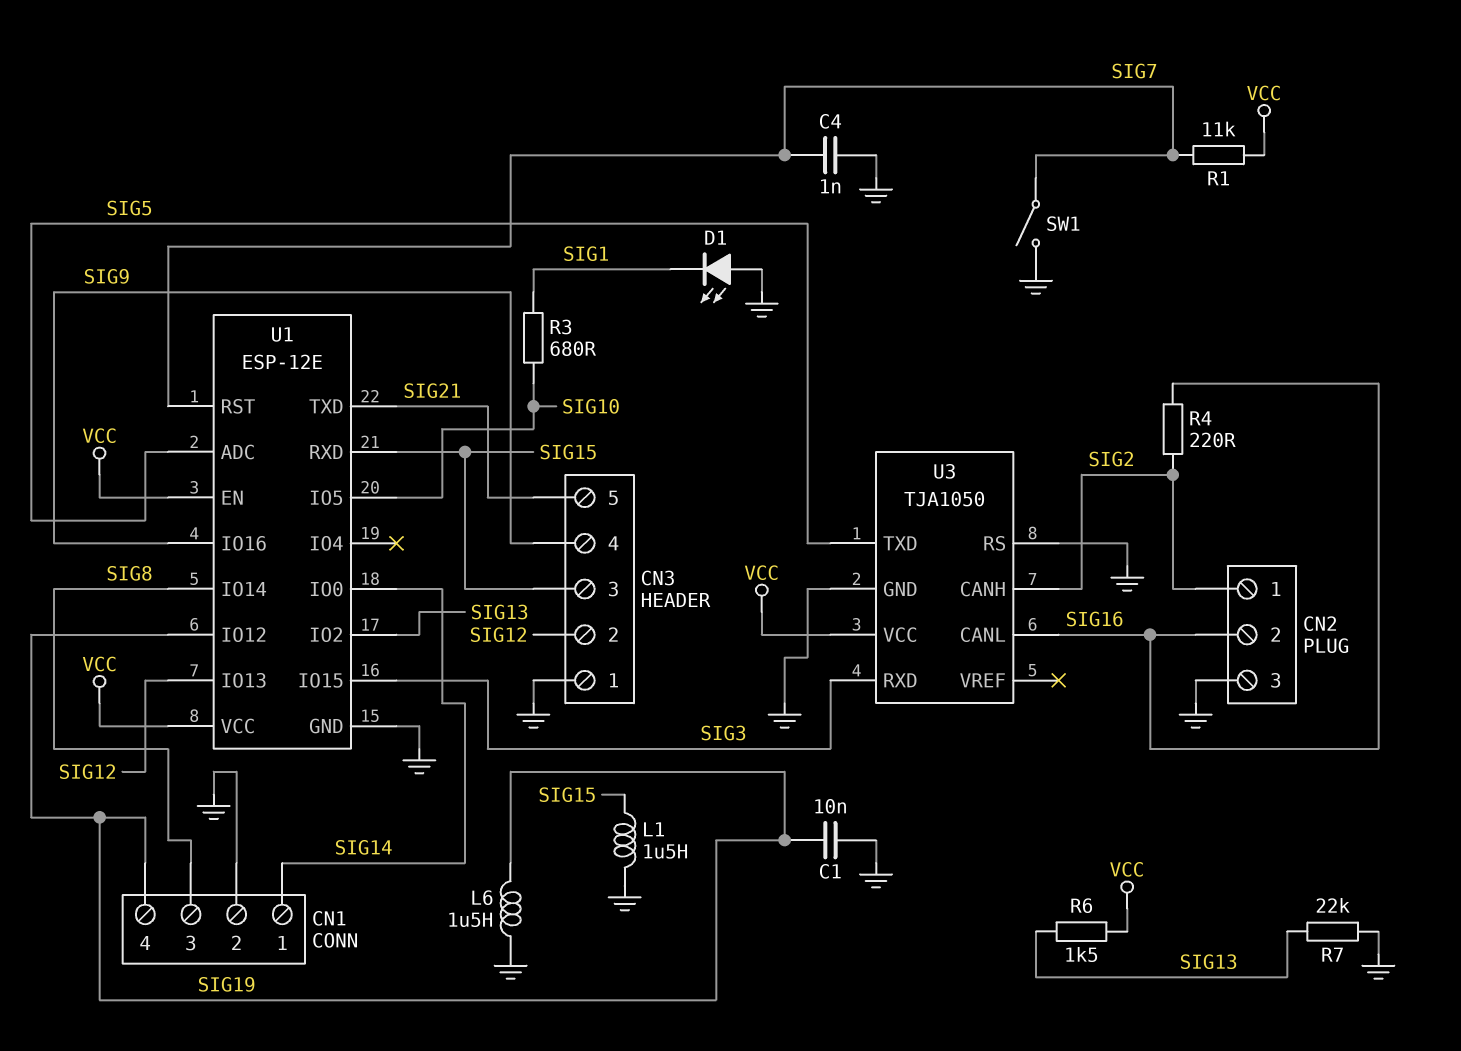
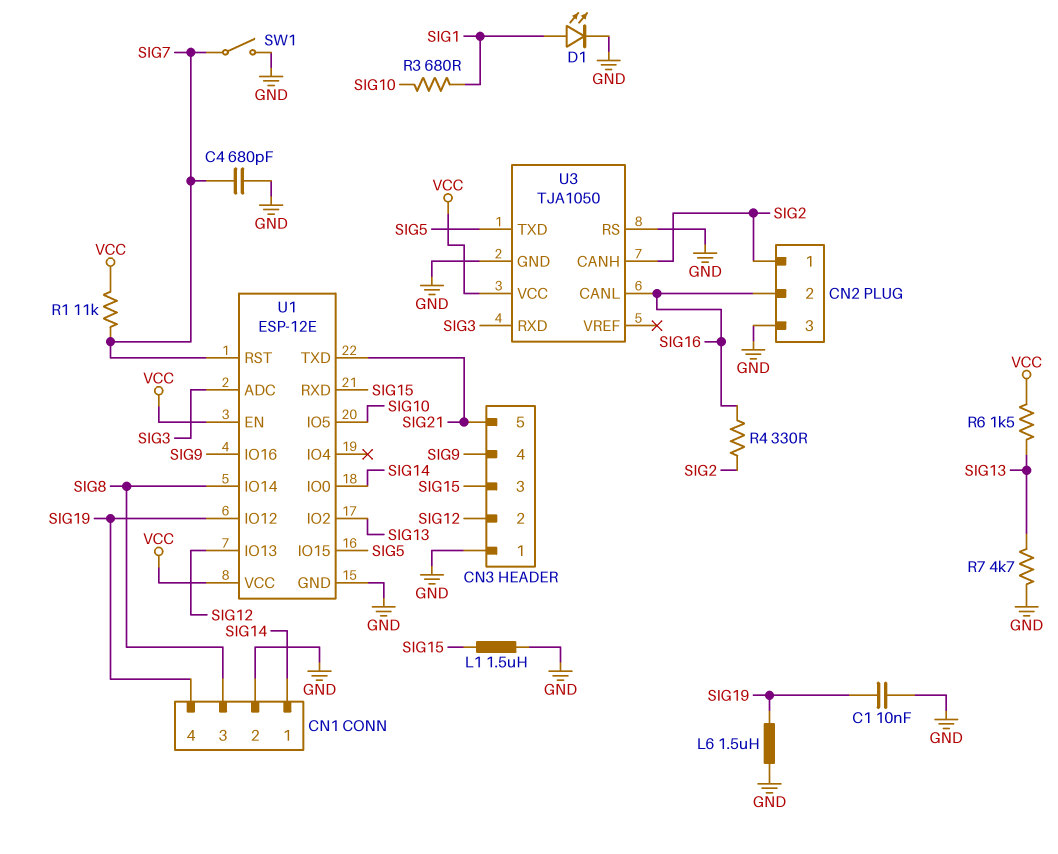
C4: 1nF (GND, SIG7) -> 680pF (GND, SIG7)
D1: LED (A GND, K SIG1) -> LED (A SIG1, K GND)
R4: 220 (SIG2, SIG16) -> 330 (SIG2, SIG16)
R7: 22k (GND, SIG13) -> 4.7k (GND, SIG13)
U1 pin ADC: SIG5 -> SIG3
U1 pin IO15: SIG3 -> SIG5

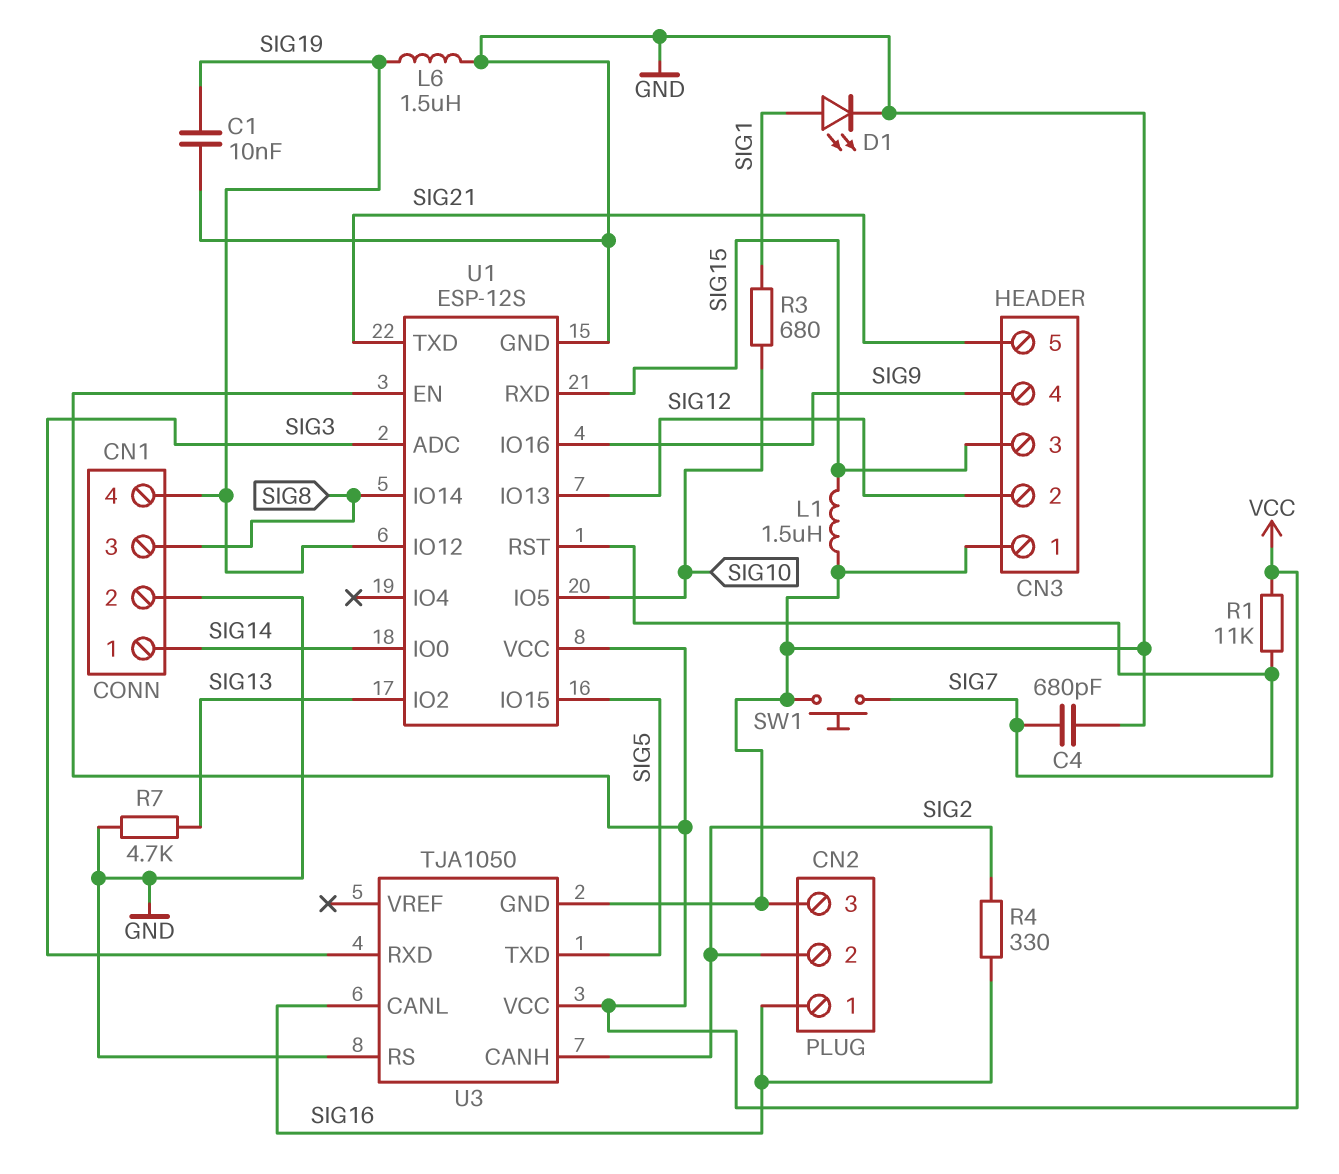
CN2 pin 1: SIG2 -> SIG16
CN2 pin 2: SIG16 -> SIG2
R6: 1.5k (SIG13, VCC) -> none
SW1: switch (GND, SIG7) -> button (GND, SIG7)
U1: ESP-12E -> ESP-12S

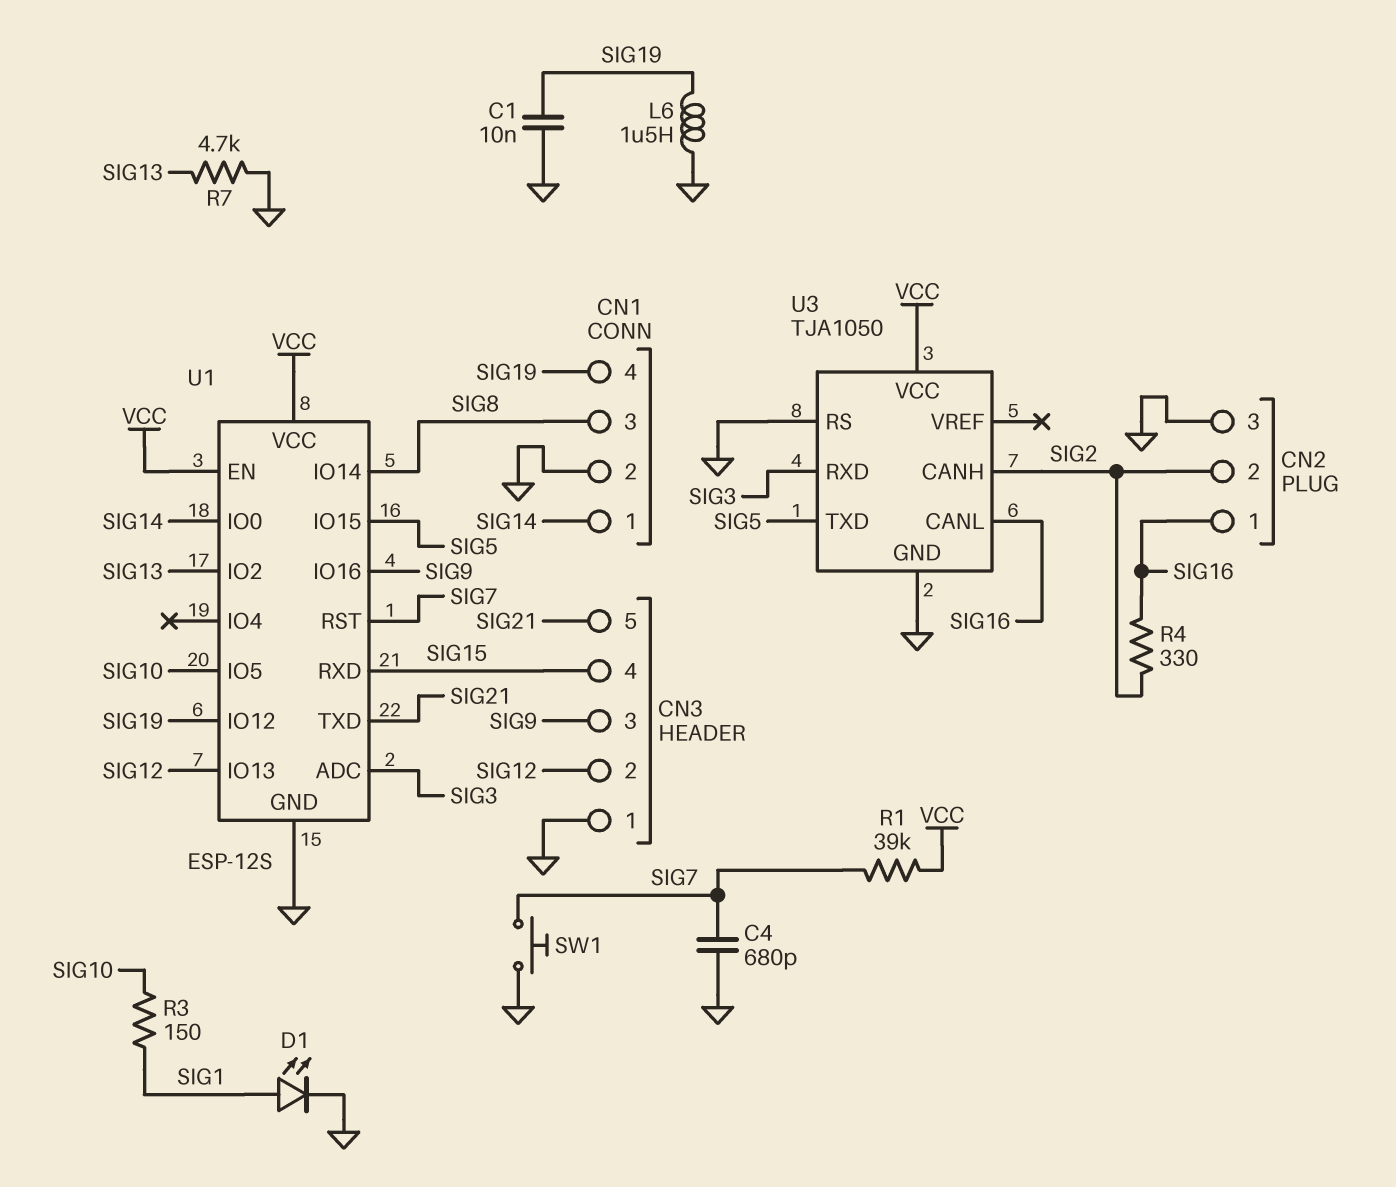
CN3 pin 3: SIG15 -> SIG9
CN3 pin 4: SIG9 -> SIG15
L1: 1.5uH (GND, SIG15) -> none
R1: 11k (SIG7, VCC) -> 39k (SIG7, VCC)
R3: 680 (SIG1, SIG10) -> 150 (SIG1, SIG10)

